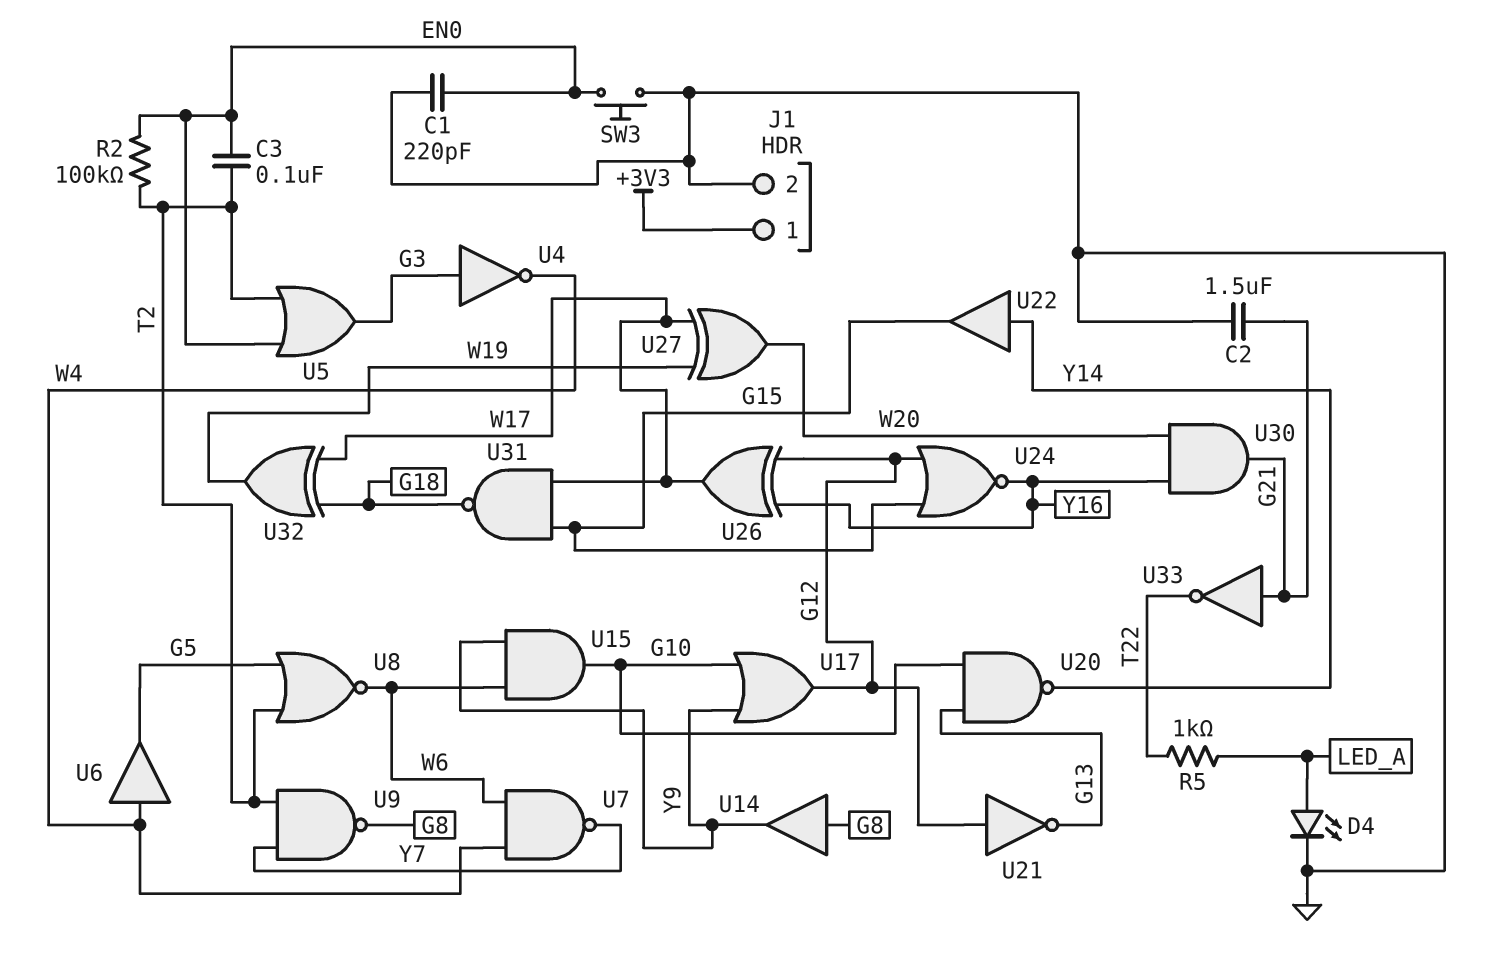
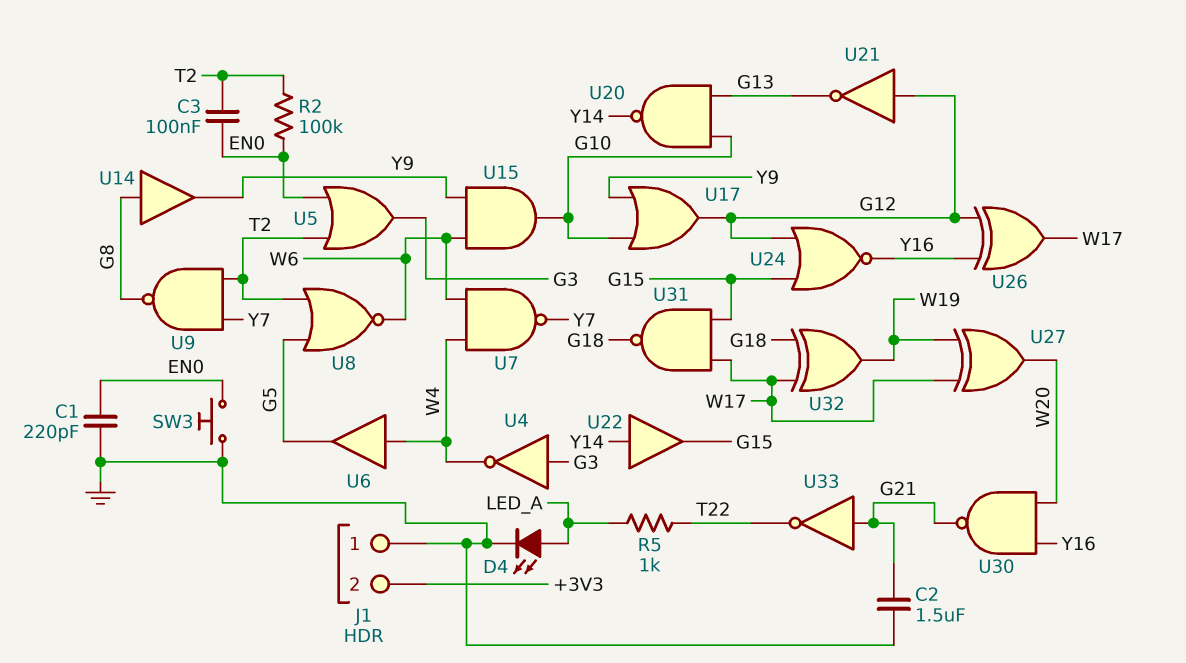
J1 pin 1: +3V3 -> GND
J1 pin 2: GND -> +3V3
U30: AND (in W20, in Y16, out G21) -> NAND (in W20, in Y16, out G21)

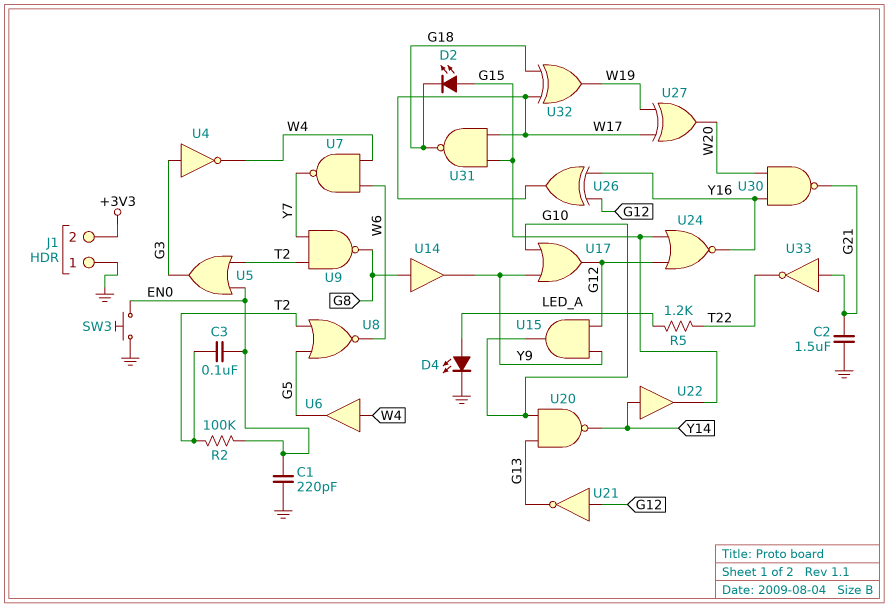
D2: none -> LED (A G15, K G18)
R5: 1k (LED_A, T22) -> 1.2k (LED_A, T22)
U15: AND (in W6, in Y9, out G10) -> AND (in G12, in Y9, out G10)

